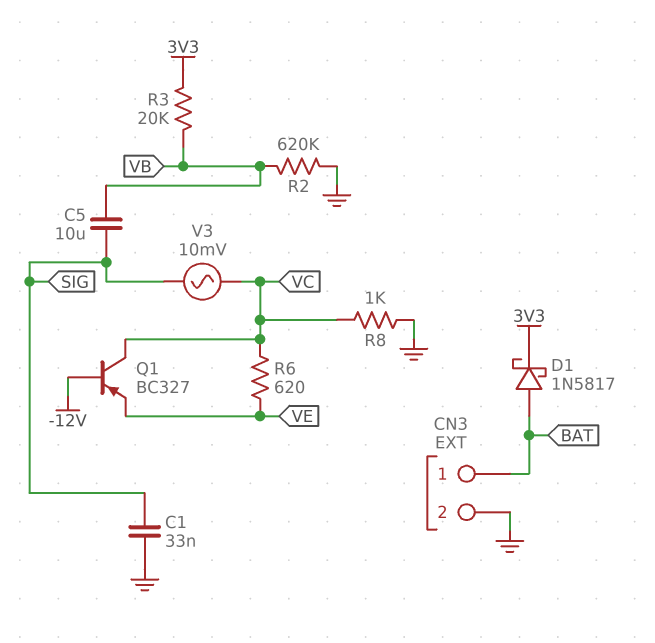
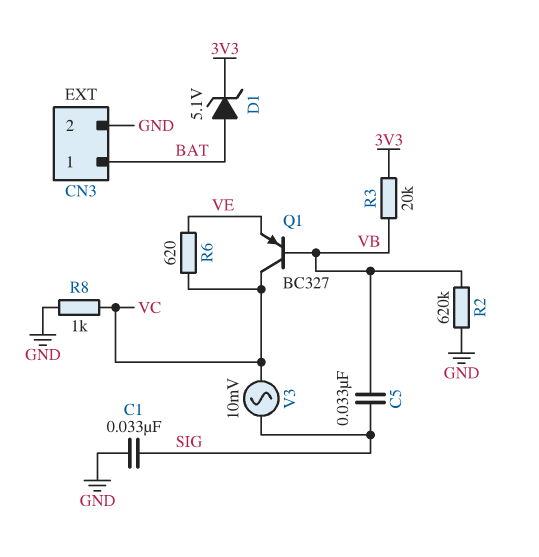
C5: 10uF (SIG, VB) -> 33nF (SIG, VB)
D1: schottky 1N5817 (A BAT, K 3V3) -> zener 5.1V (A BAT, K 3V3)
Q1: PNP BC327 (B -12V, C VC, E VE) -> PNP BC327 (B VB, C VC, E VE)

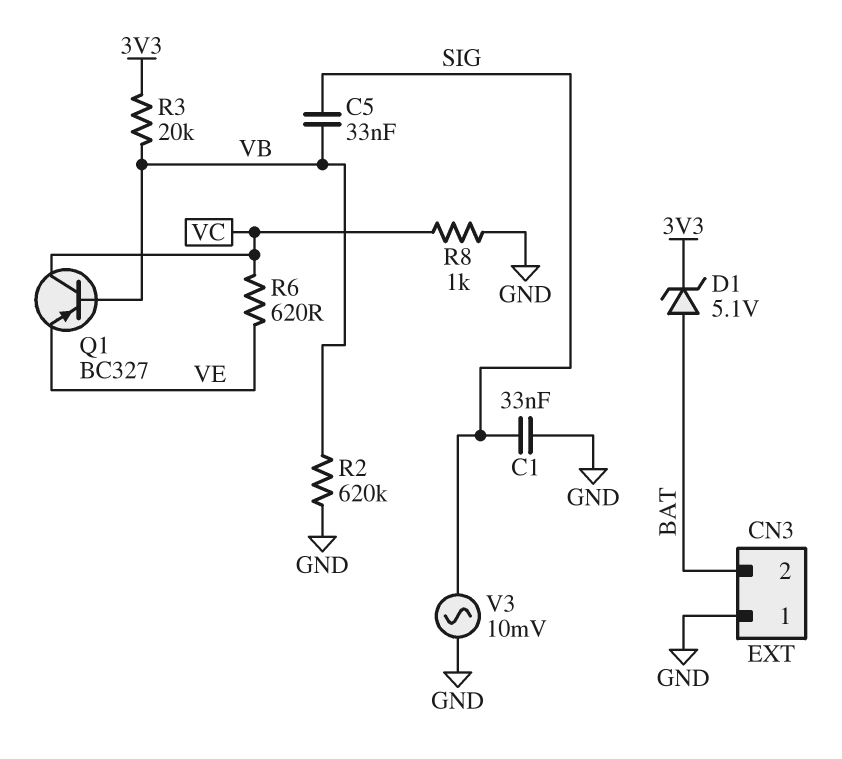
CN3 pin 1: BAT -> GND
CN3 pin 2: GND -> BAT
V3: AC 10mV (SIG, VC) -> AC 10mV (GND, SIG)

